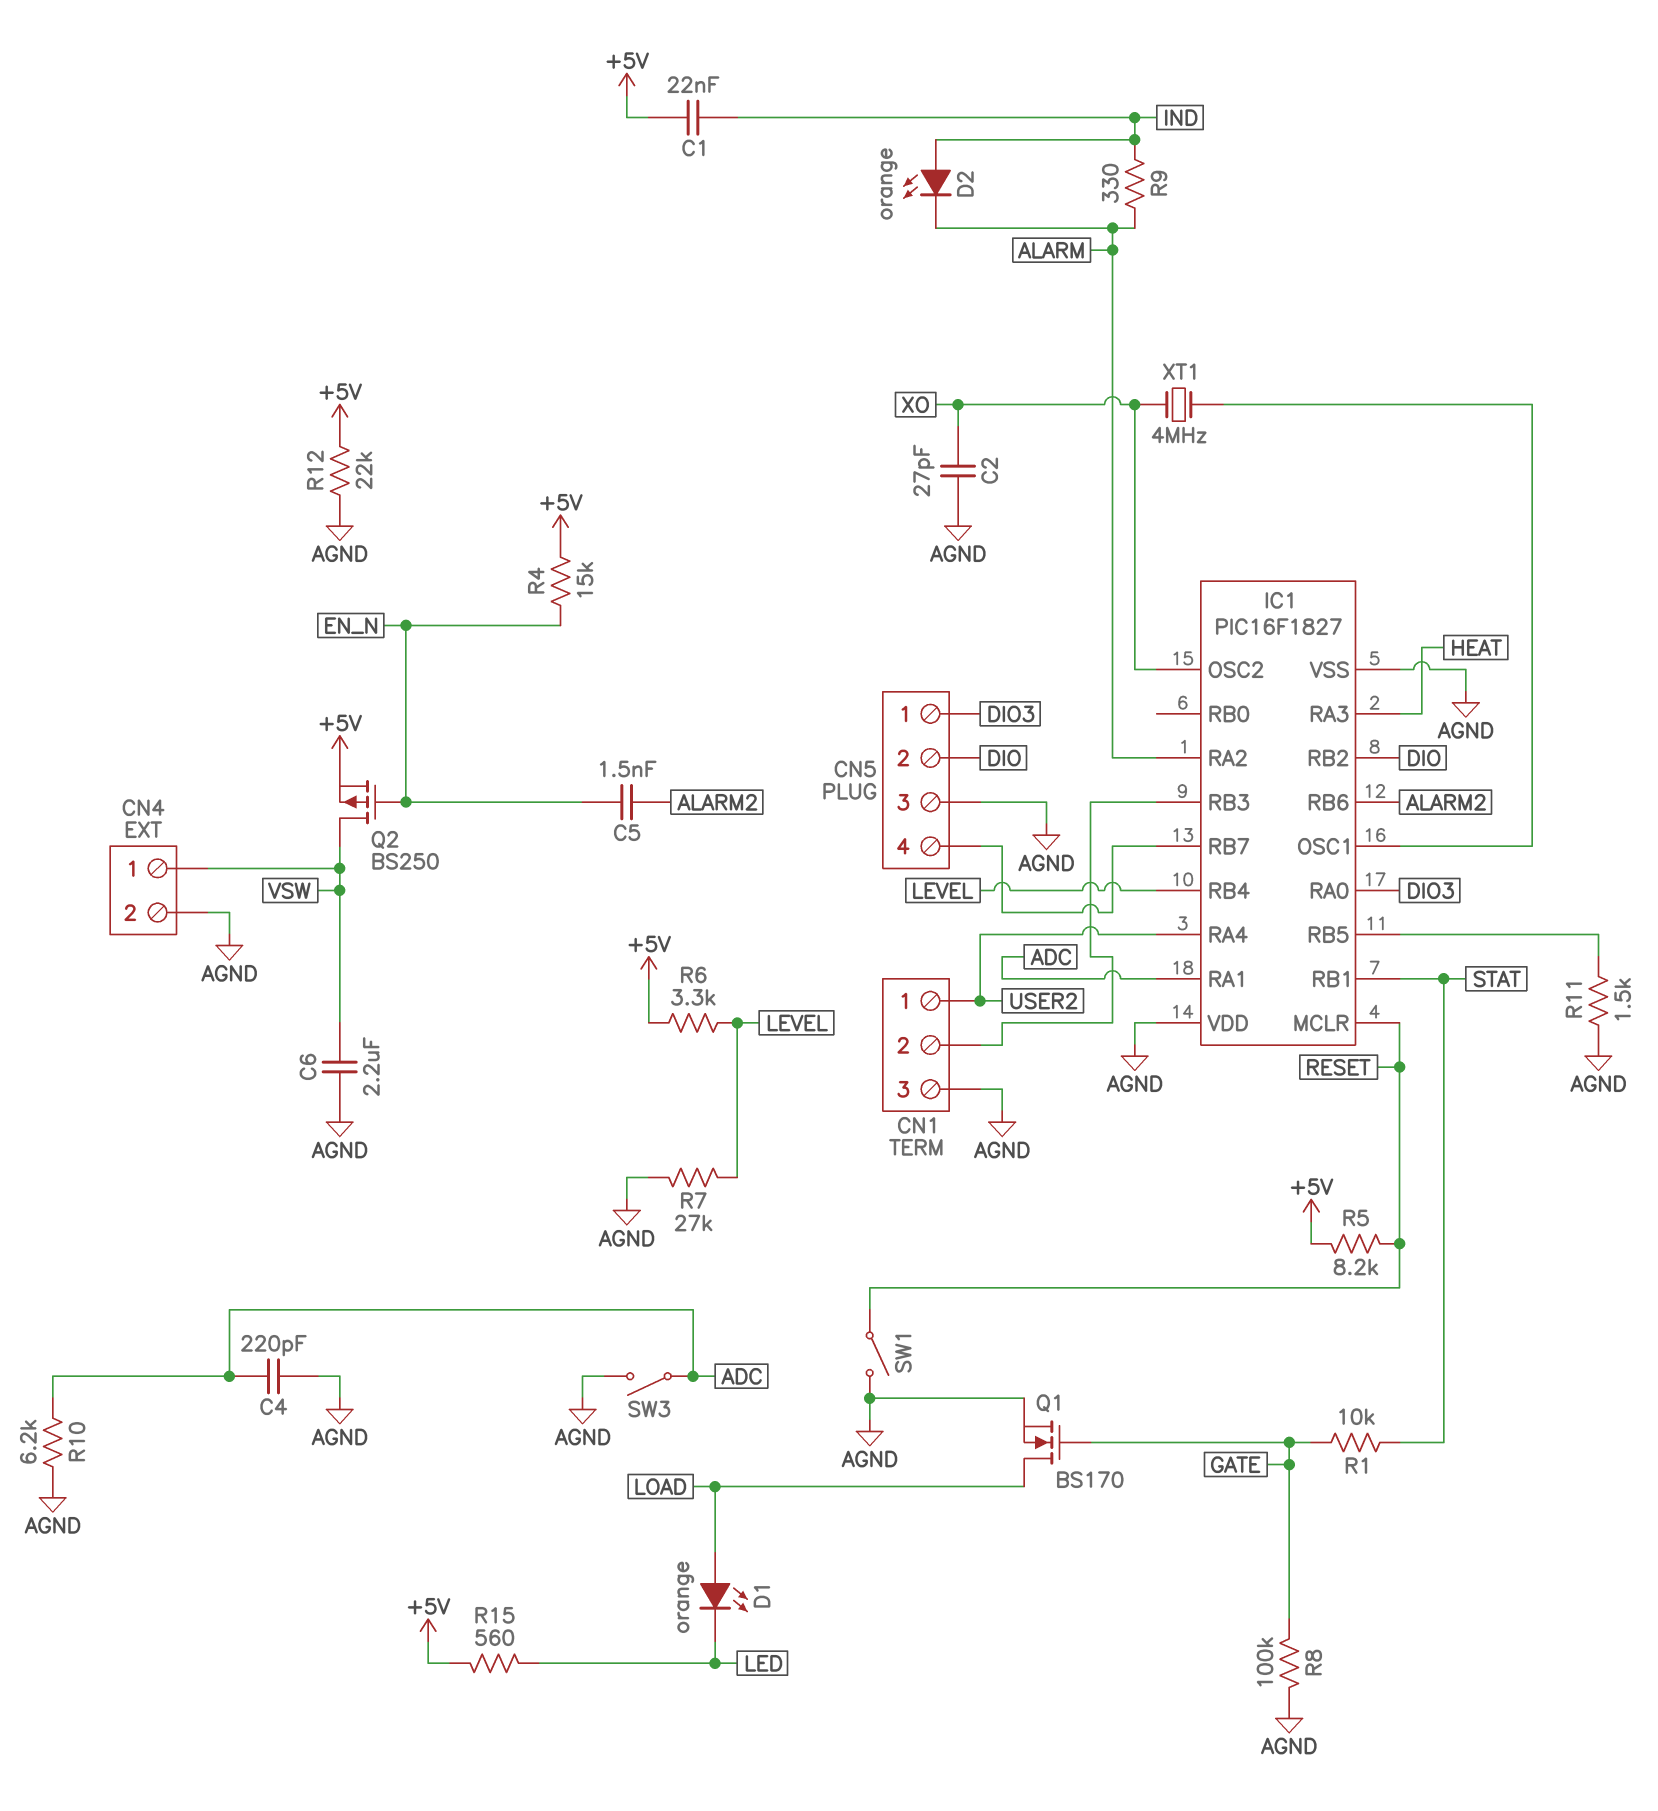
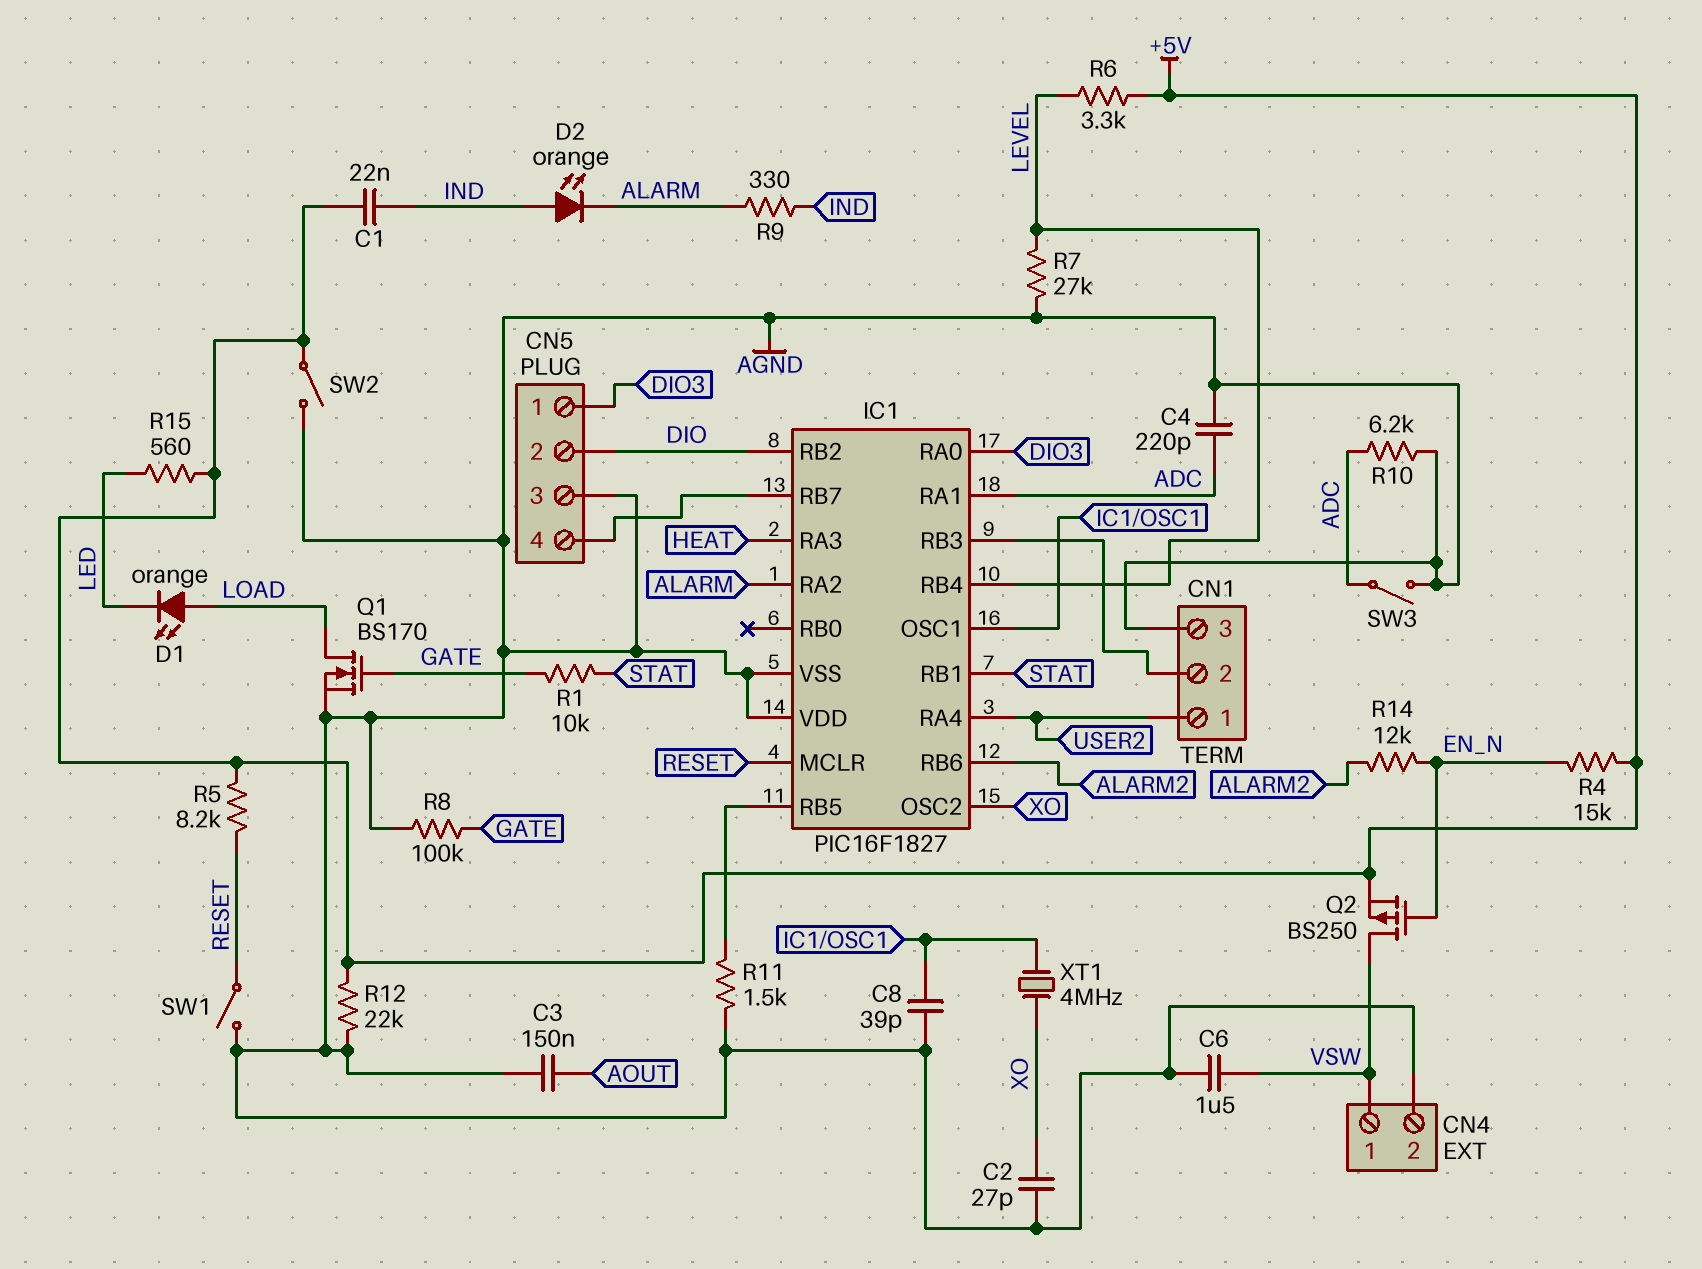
C3: none -> 150nF (AGND, AOUT)
C5: 1.5nF (ALARM2, EN_N) -> none
C6: 2.2uF (AGND, VSW) -> 1.5uF (AGND, VSW)
C8: none -> 39pF (AGND, IC1/OSC1)
R14: none -> 12k (ALARM2, EN_N)
SW2: none -> switch (+5V, AGND)

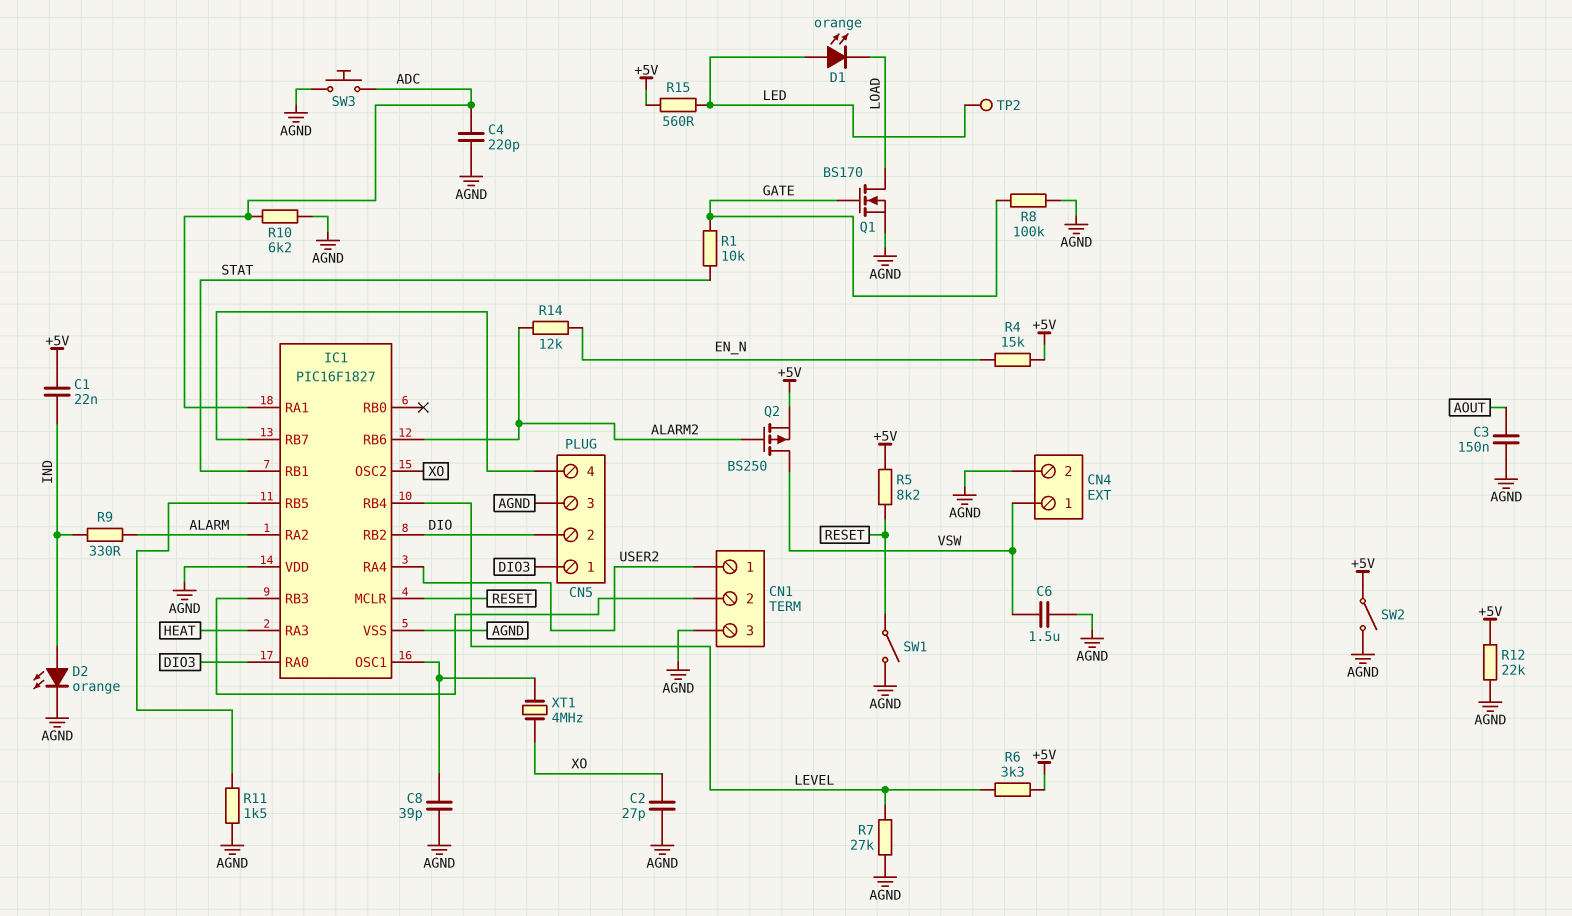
D1: LED orange (A LOAD, K LED) -> LED orange (A LED, K LOAD)
D2: LED orange (A IND, K ALARM) -> LED orange (A IND, K AGND)
Q2: PMOS BS250 (G EN_N, D VSW, S +5V) -> PMOS BS250 (G ALARM2, D VSW, S +5V)
SW3: switch (ADC, AGND) -> button (ADC, AGND)
TP2: none -> test point (LED)

